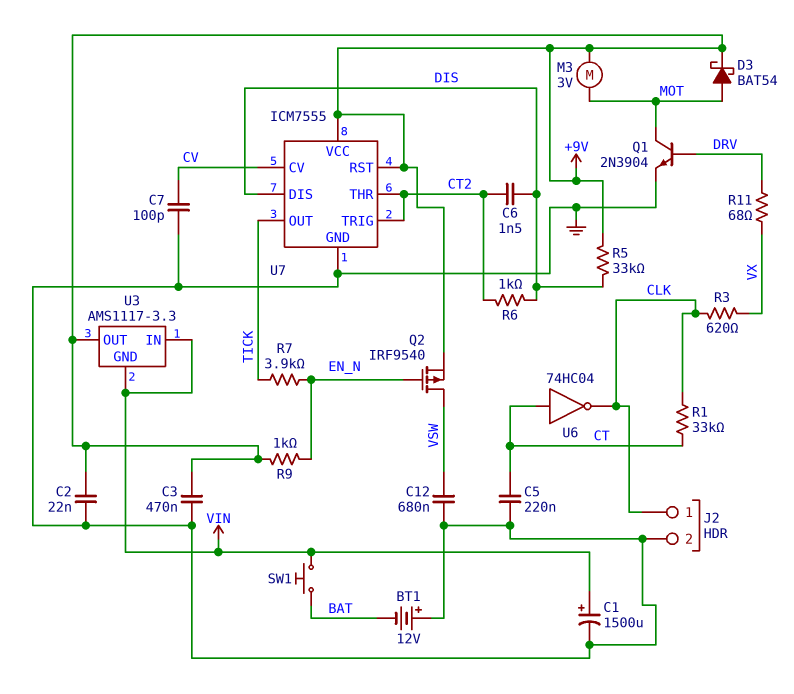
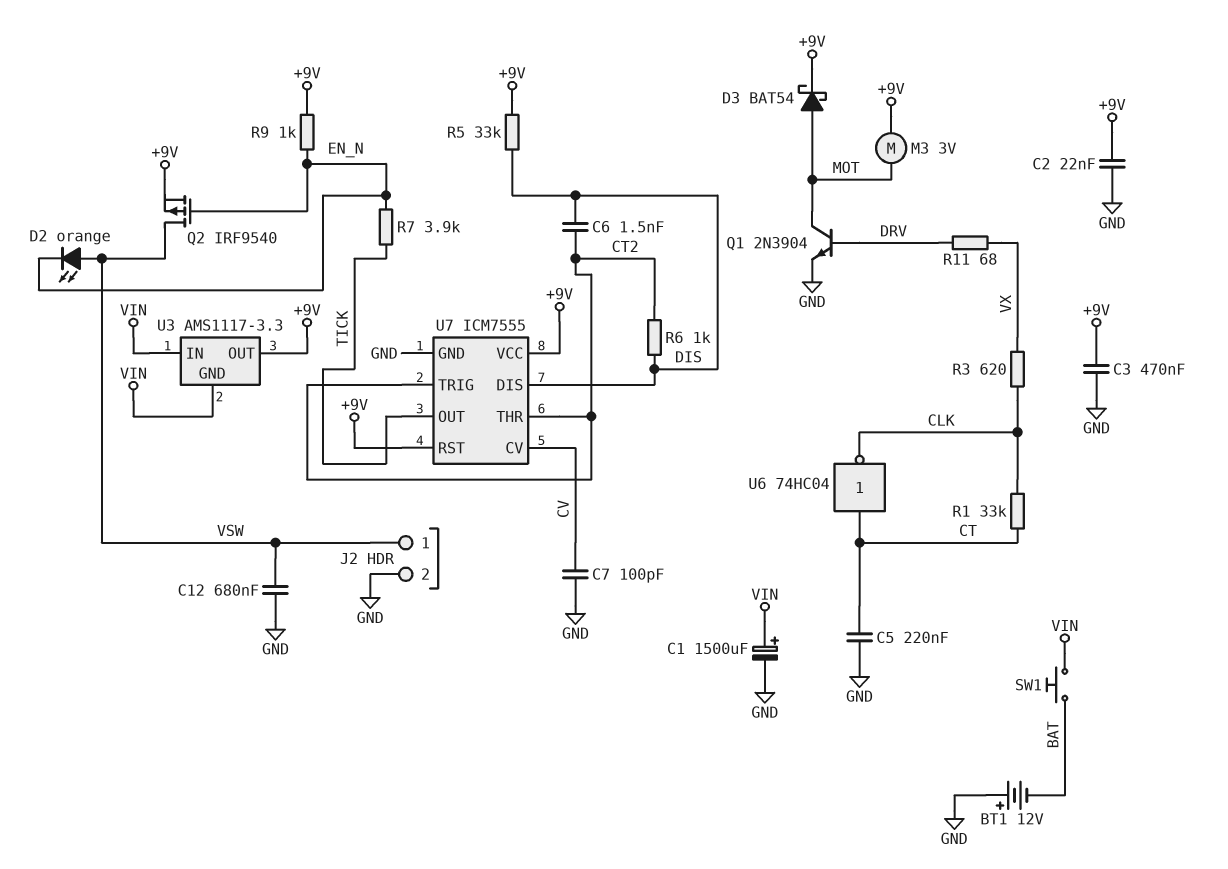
D2: none -> LED orange (A VSW, K EN_N)
J2 pin 1: CLK -> VSW

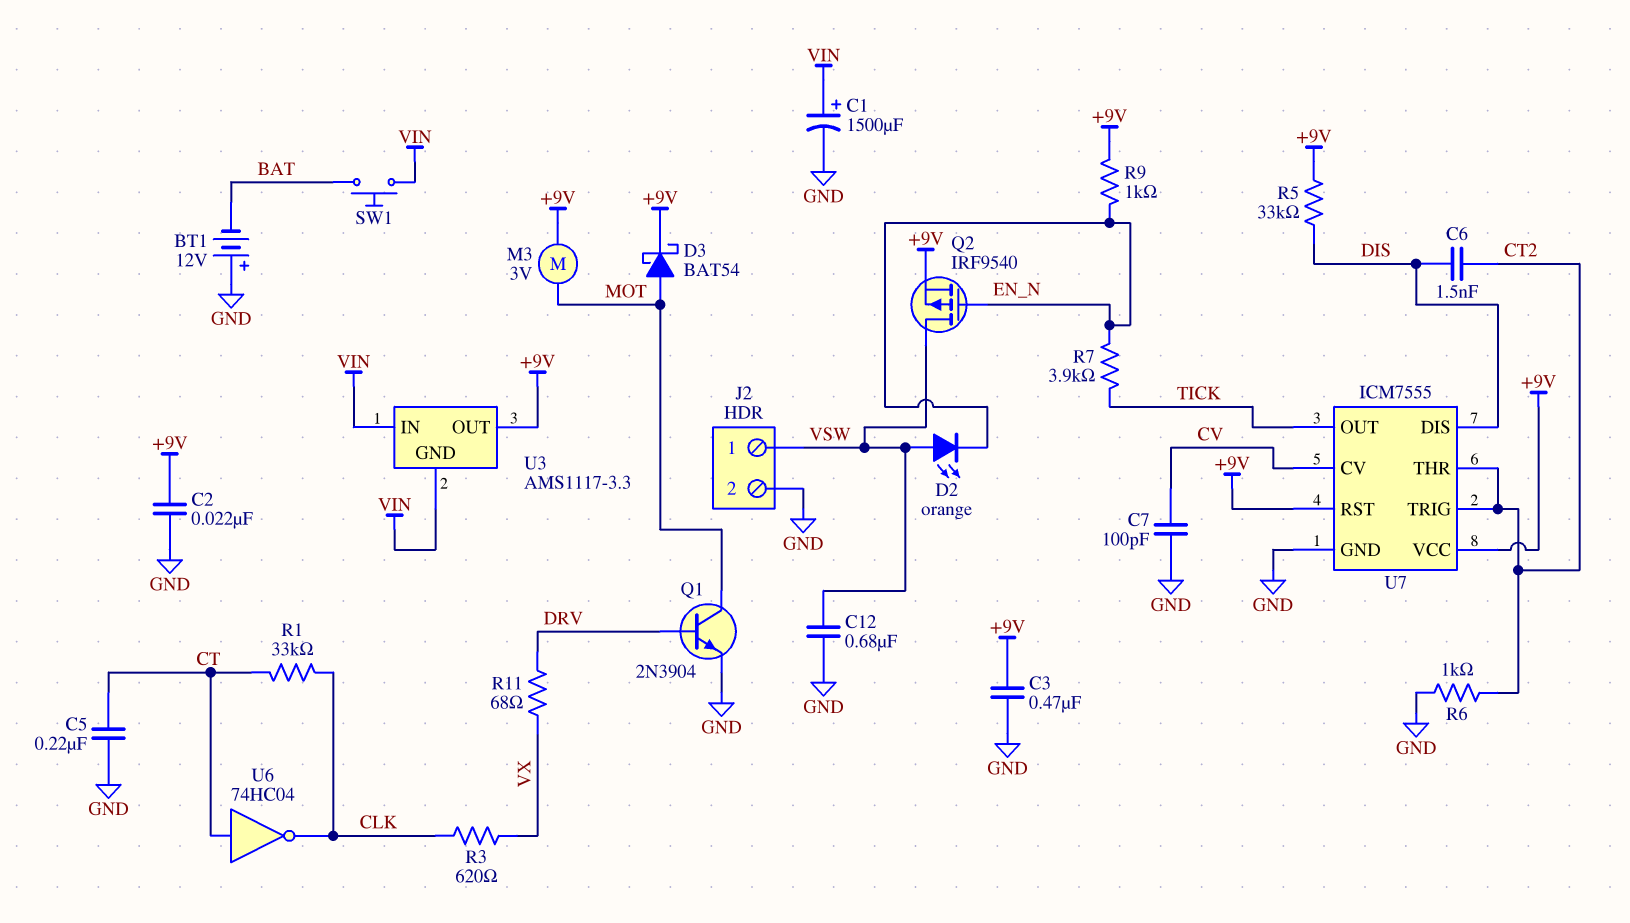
R6: 1k (CT2, DIS) -> 1k (CT2, GND)

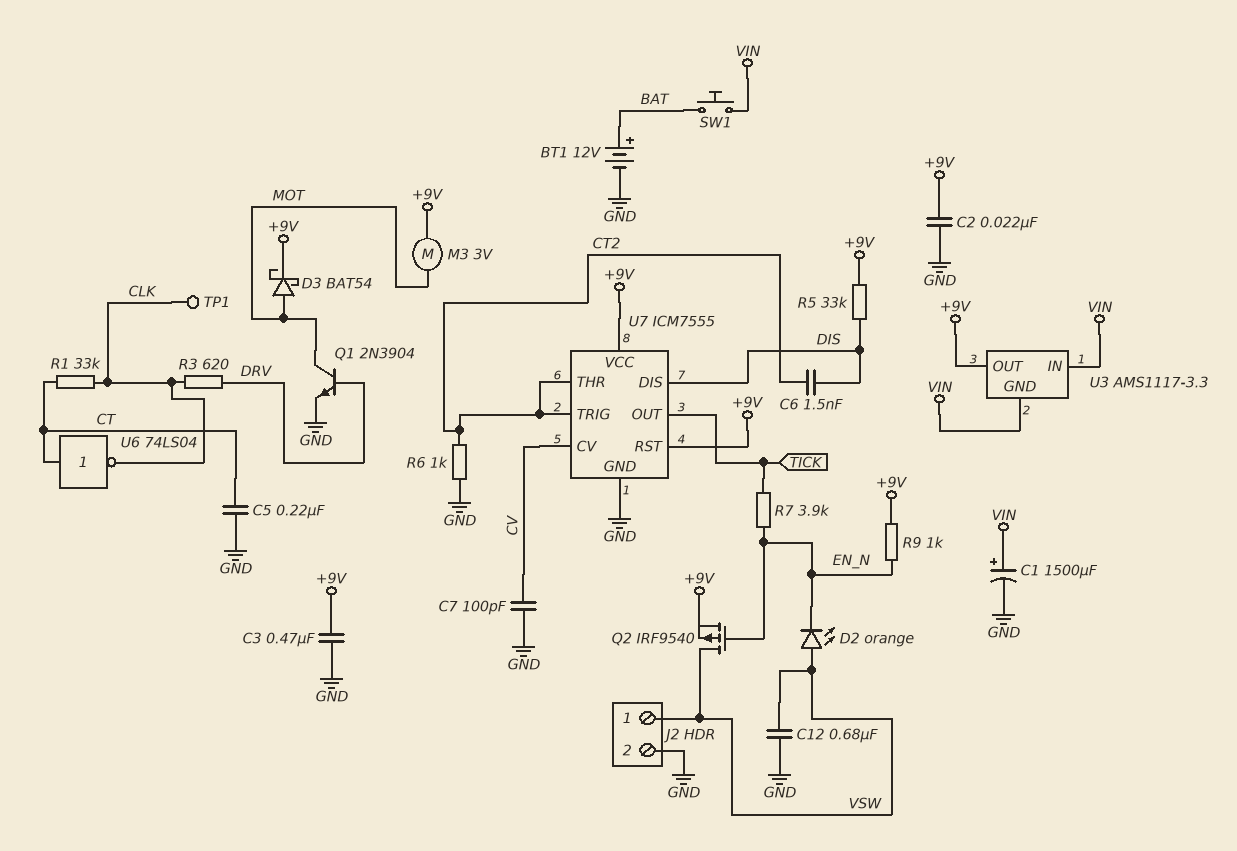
BT1: 12V (plus GND, minus BAT) -> 12V (plus BAT, minus GND)
R3: 620 (CLK, VX) -> 620 (CLK, DRV)
R11: 68 (DRV, VX) -> none
TP1: none -> test point (CLK)
U6: NOT 74HC04 (in CT, out CLK) -> NOT 74LS04 (in CT, out CLK)

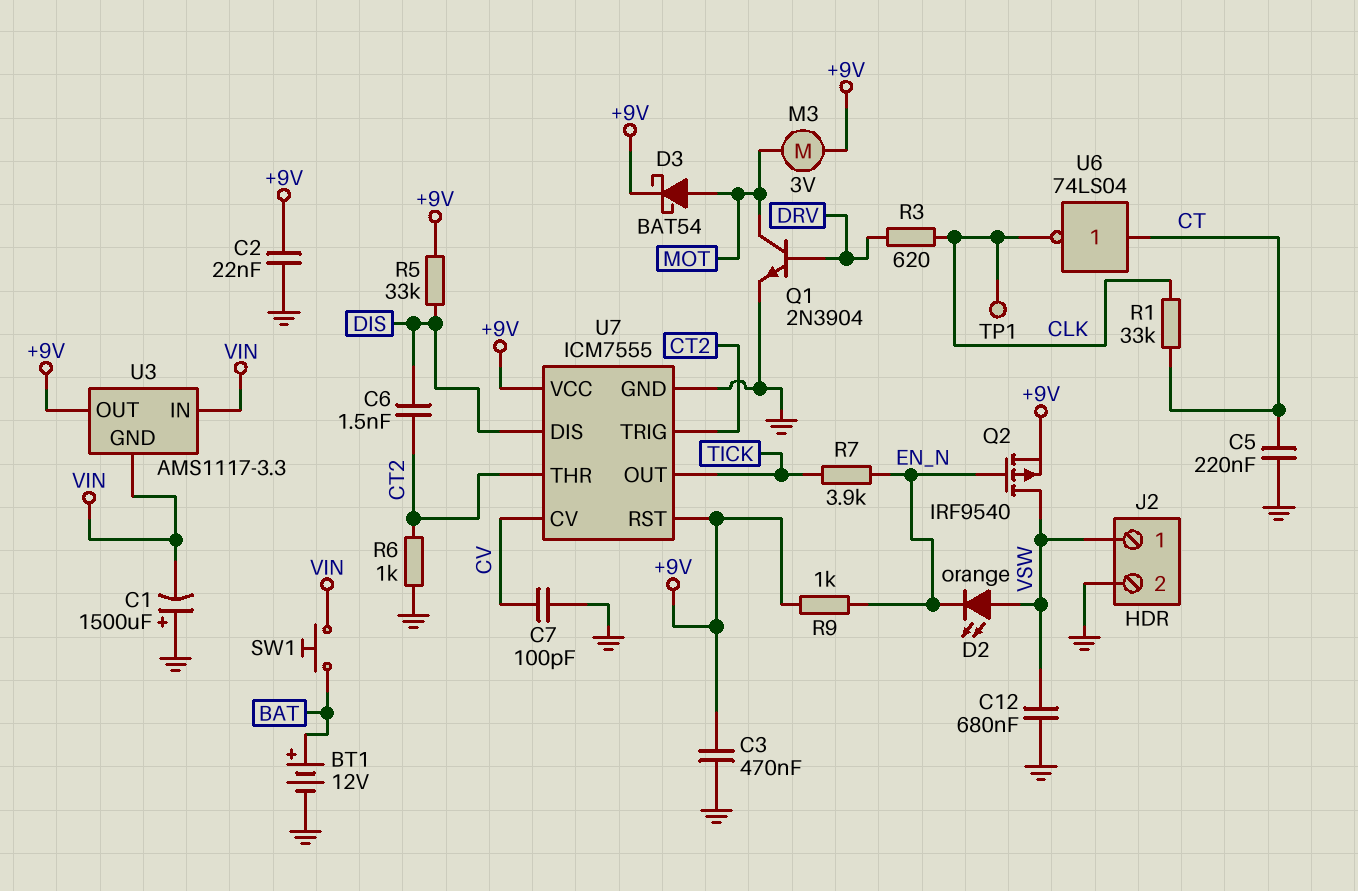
C1: 1500uF (plus VIN, minus GND) -> 1500uF (plus GND, minus VIN)

